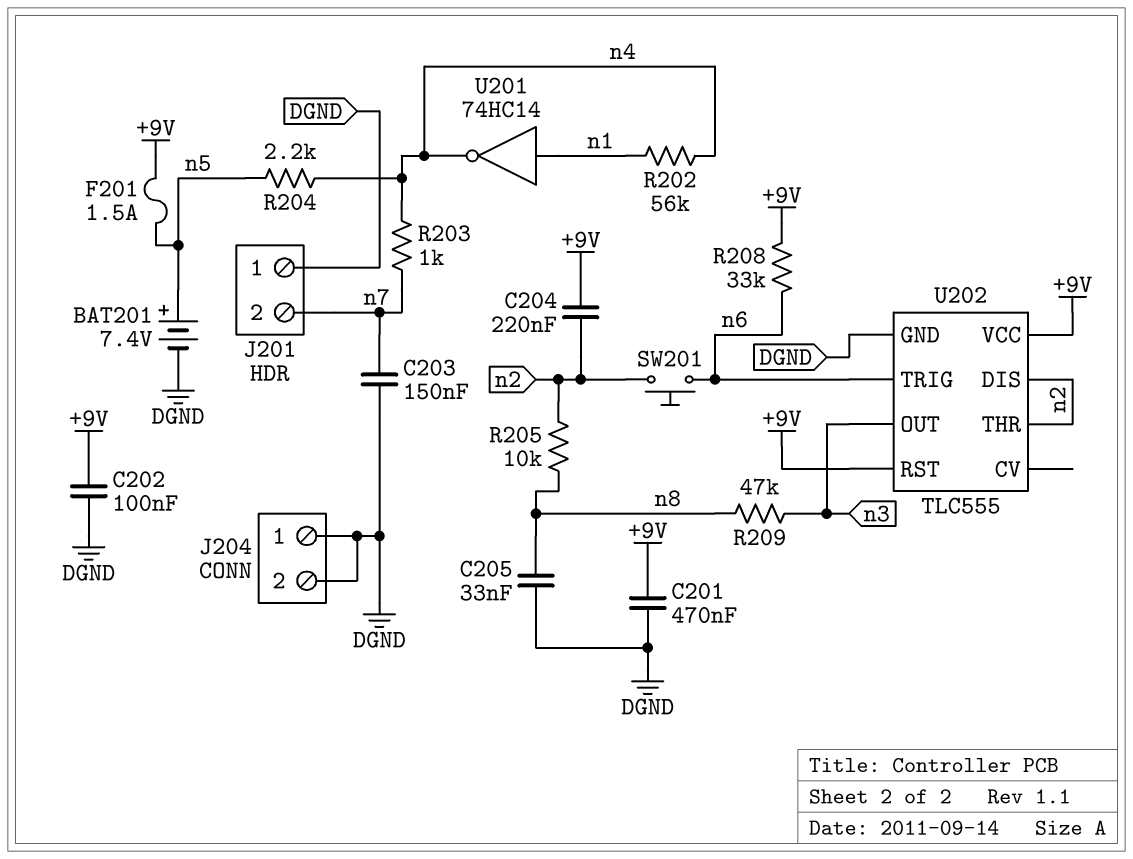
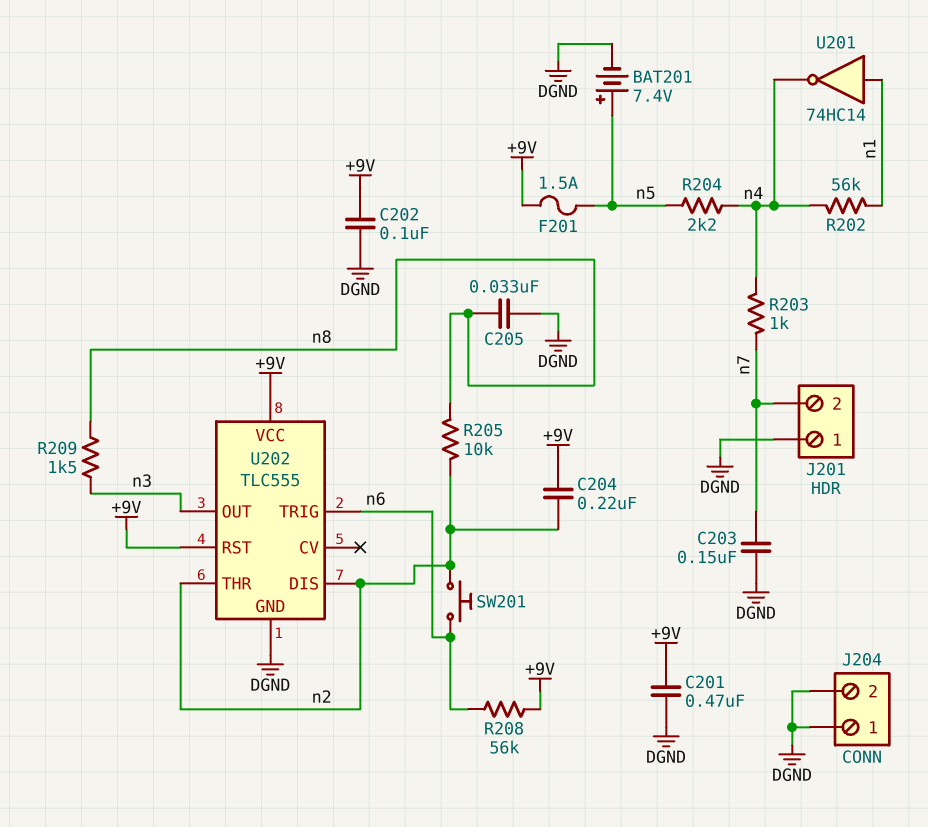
R208: 33k (+9V, n6) -> 56k (+9V, n6)
R209: 47k (n3, n8) -> 1.5k (n3, n8)

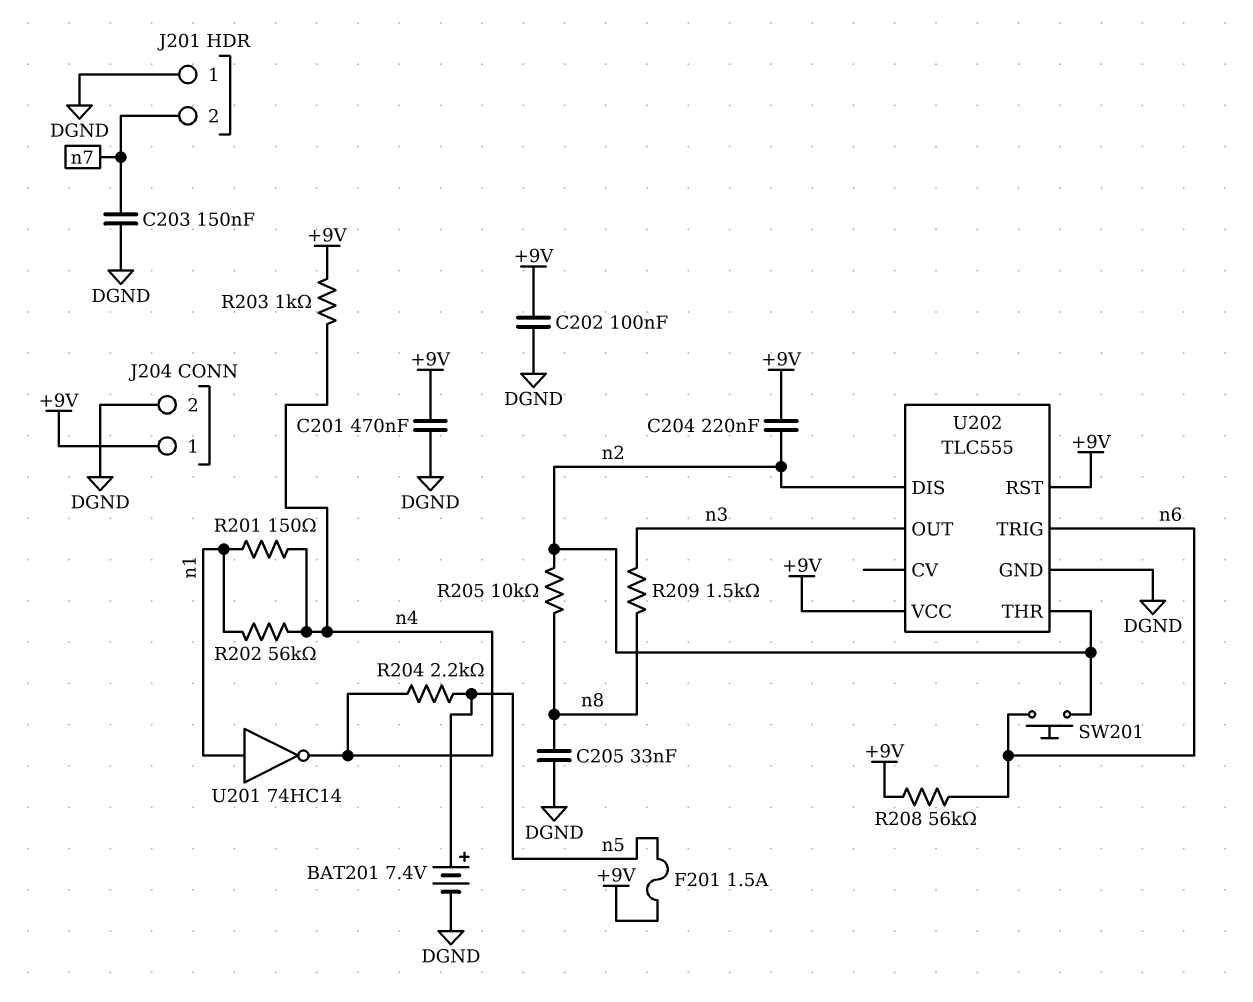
J204 pin 1: DGND -> +9V
R201: none -> 150 (n1, n4)
R203: 1k (n4, n7) -> 1k (+9V, n4)

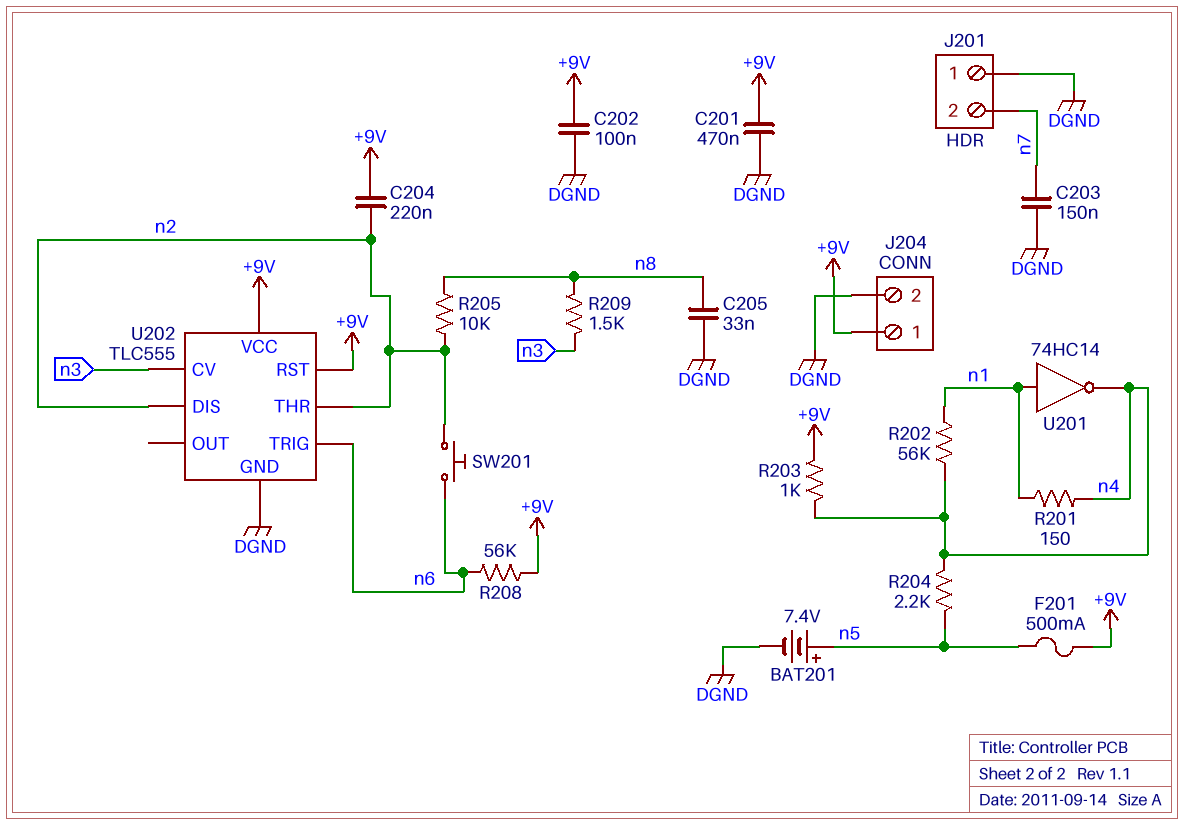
F201: 1.5A (+9V, n5) -> 500mA (+9V, n5)
U202 pin CV: none -> n3
U202 pin OUT: n3 -> none

